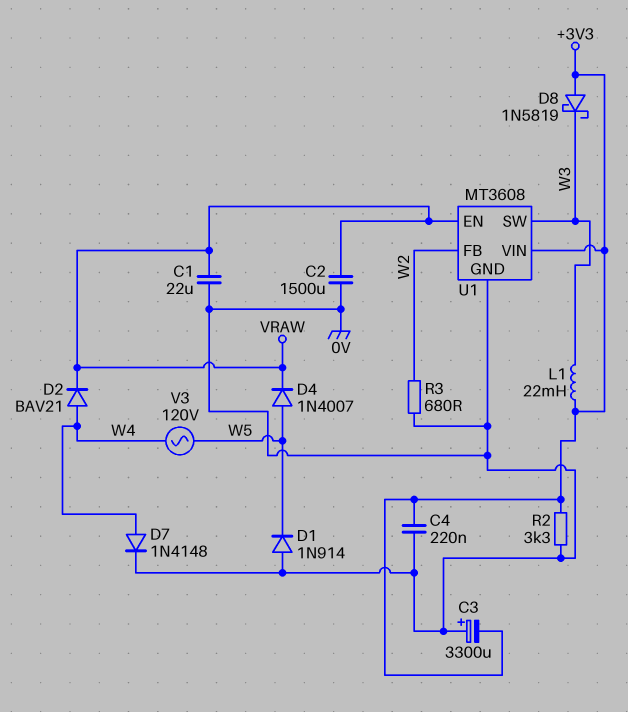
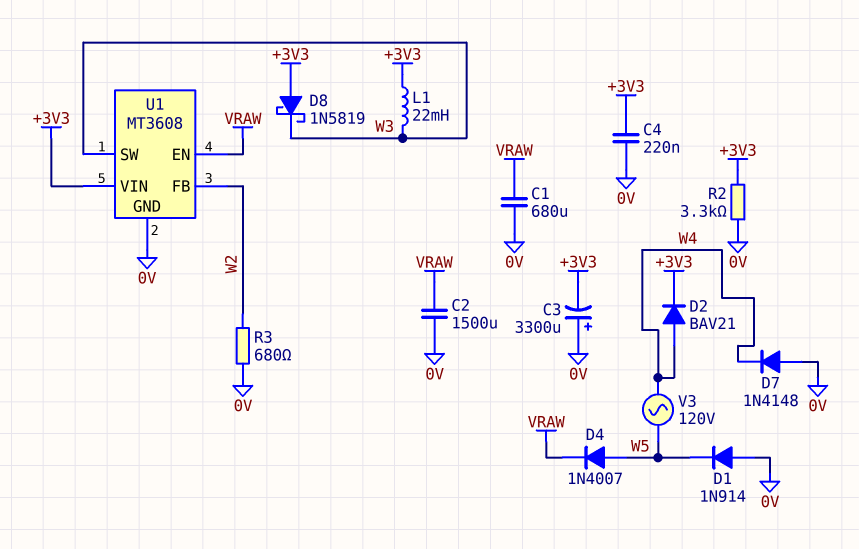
C1: 22uF (0V, VRAW) -> 680uF (0V, VRAW)
D2: diode BAV21 (A W4, K VRAW) -> diode BAV21 (A W4, K +3V3)
D7: diode 1N4148 (A W4, K 0V) -> diode 1N4148 (A 0V, K W4)

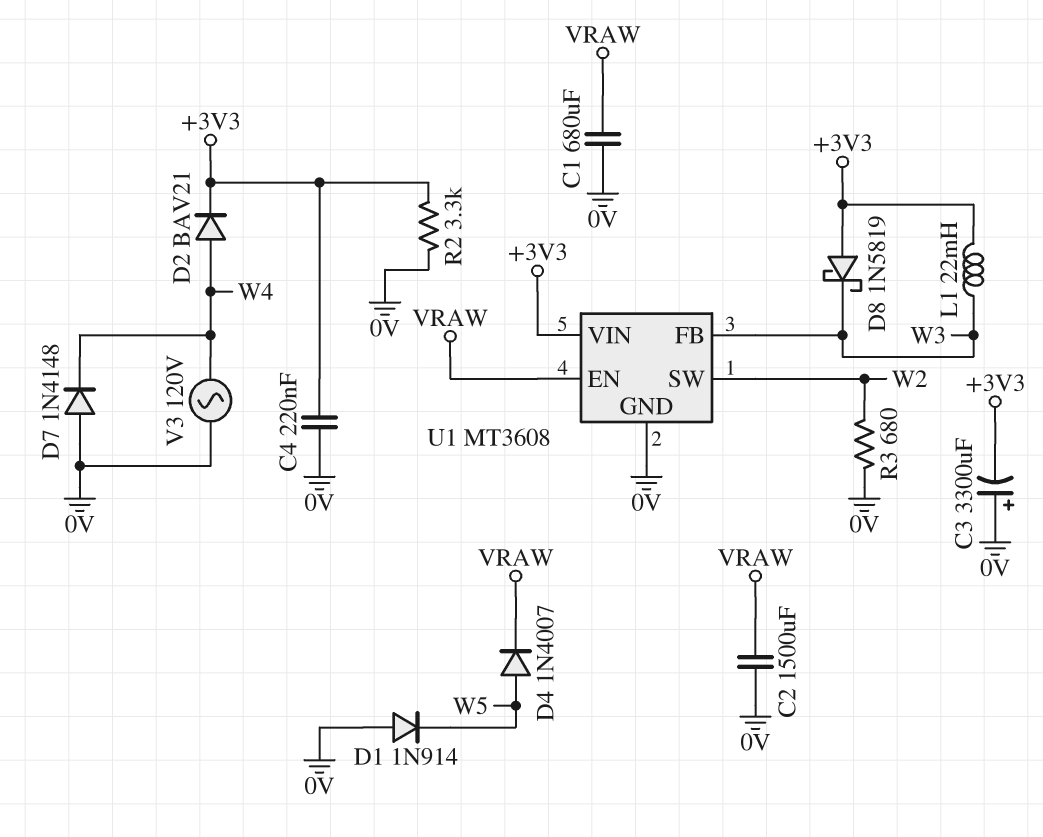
U1 pin FB: W2 -> W3
U1 pin SW: W3 -> W2
V3: AC 120V (W4, W5) -> AC 120V (0V, W4)

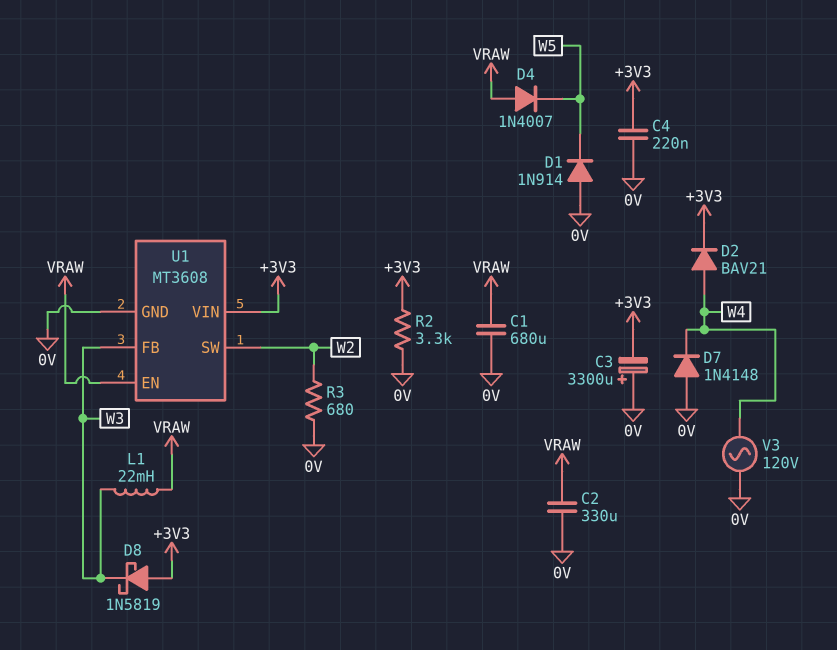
C2: 1500uF (0V, VRAW) -> 330uF (0V, VRAW)
D4: diode 1N4007 (A W5, K VRAW) -> diode 1N4007 (A VRAW, K W5)
L1: 22mH (+3V3, W3) -> 22mH (VRAW, W3)

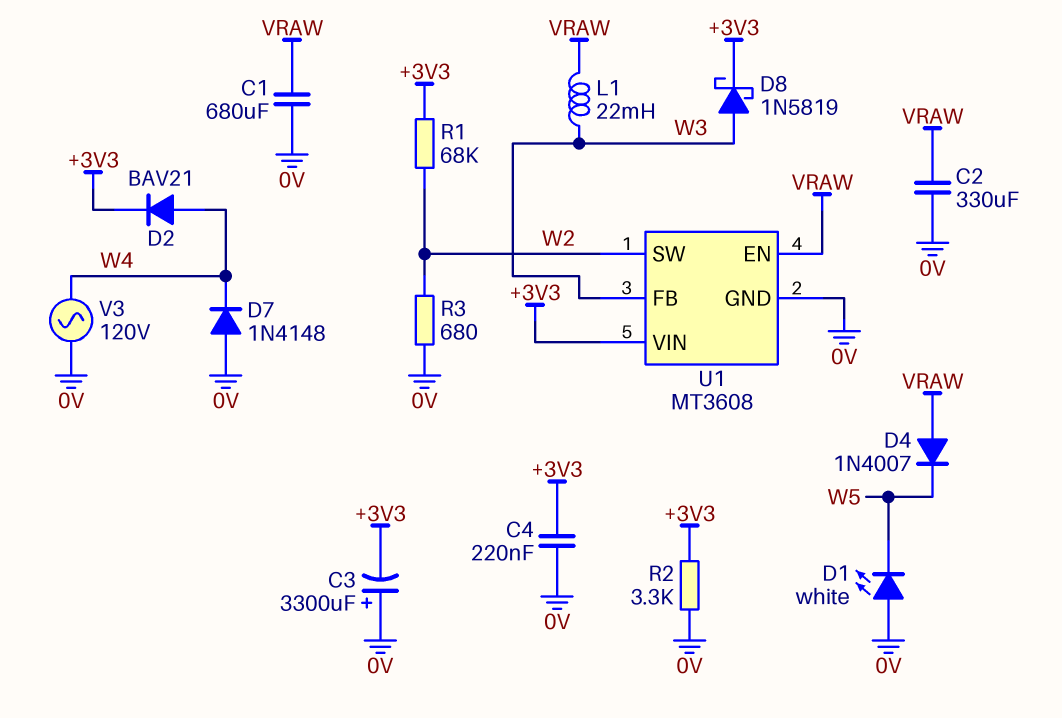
D1: diode 1N914 (A 0V, K W5) -> LED white (A 0V, K W5)
D8: schottky 1N5819 (A +3V3, K W3) -> schottky 1N5819 (A W3, K +3V3)
R1: none -> 68k (+3V3, W2)

